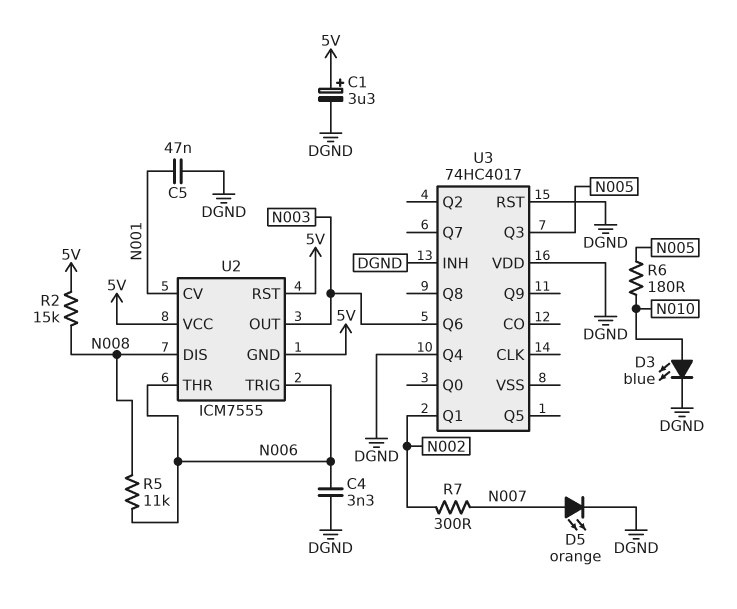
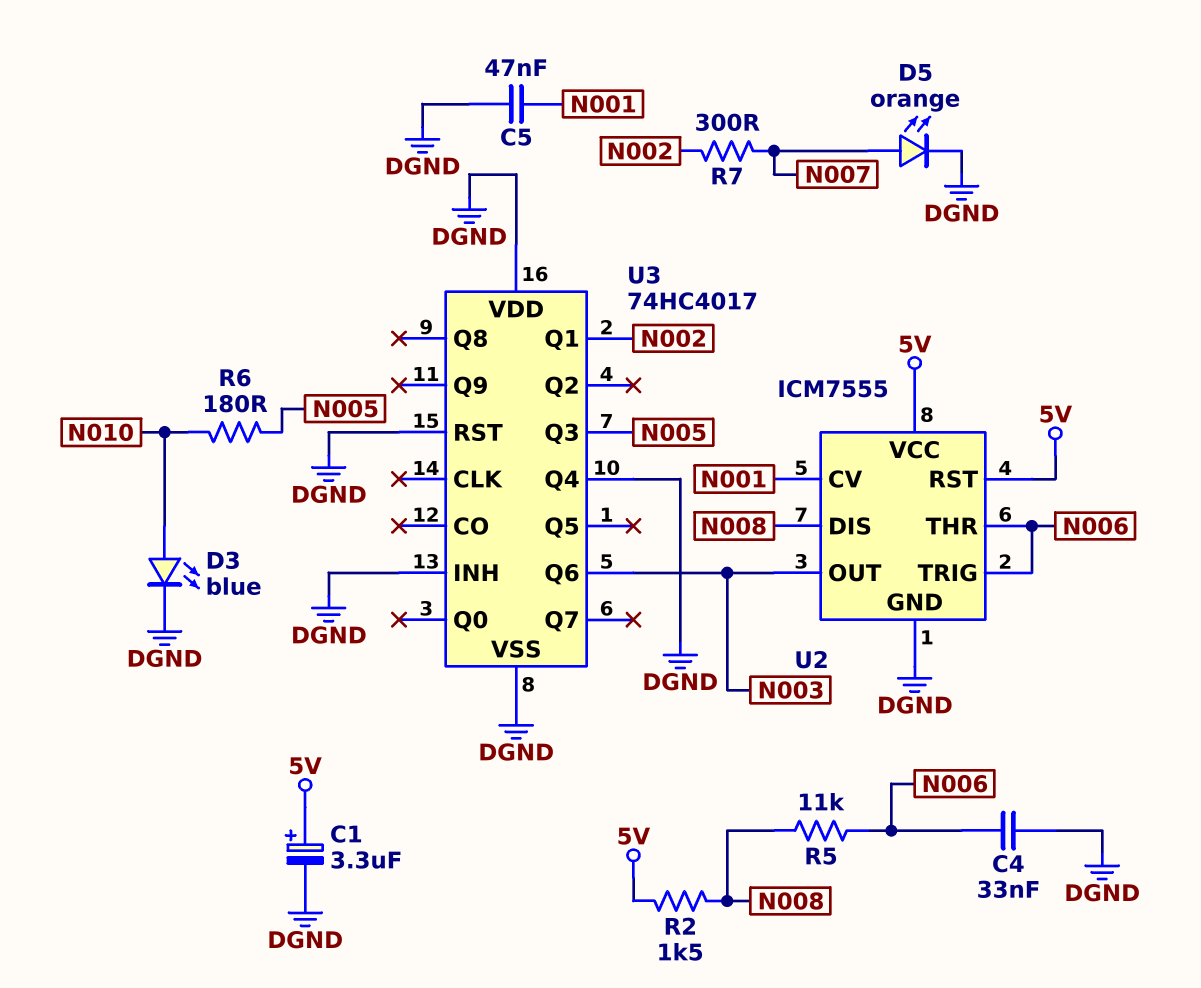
C4: 3.3nF (DGND, N006) -> 33nF (DGND, N006)
R2: 15k (5V, N008) -> 1.5k (5V, N008)
U2 pin GND: 5V -> DGND
U3 pin VSS: none -> DGND

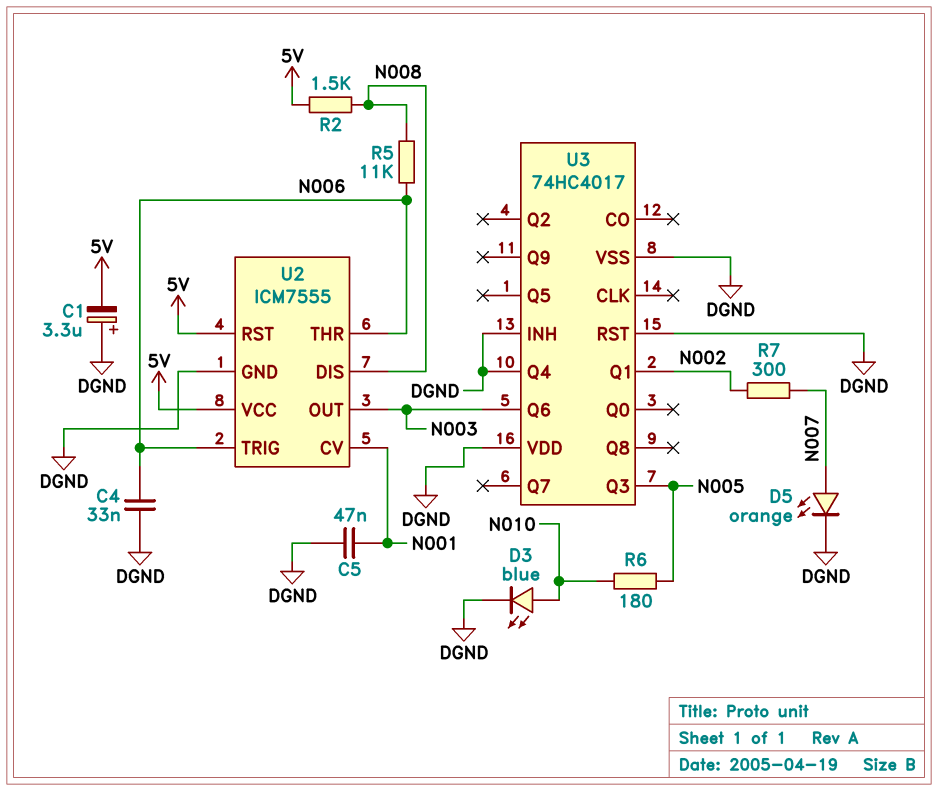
C1: 3.3uF (plus 5V, minus DGND) -> 3.3uF (plus DGND, minus 5V)

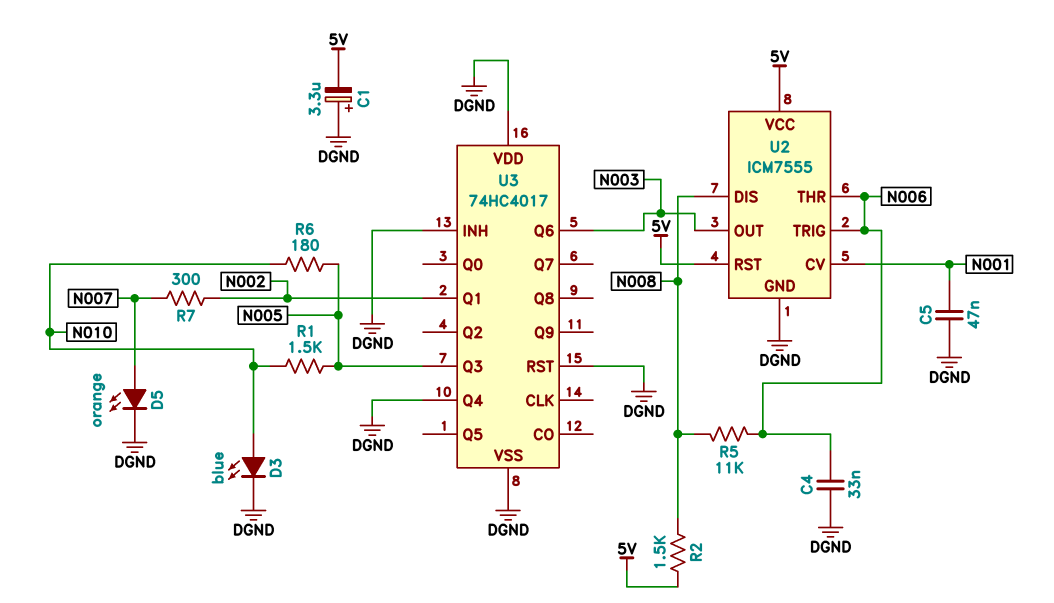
R1: none -> 1.5k (N005, N010)

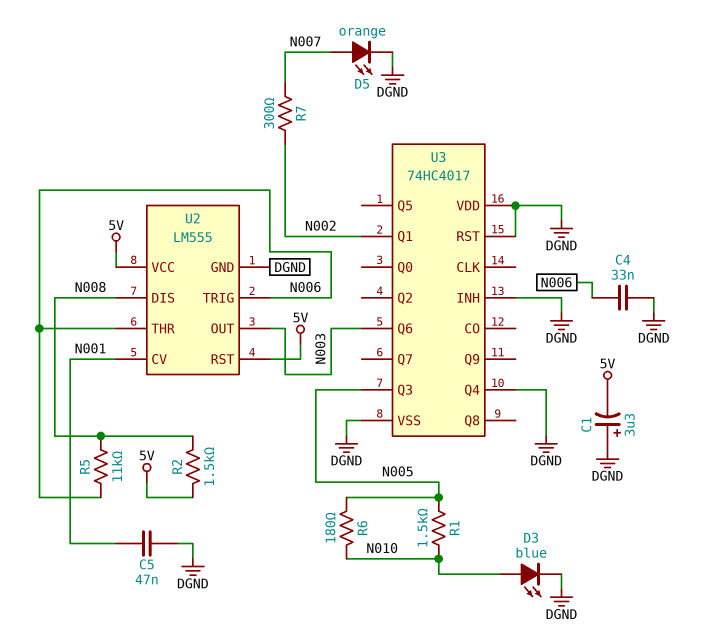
U2: ICM7555 -> LM555

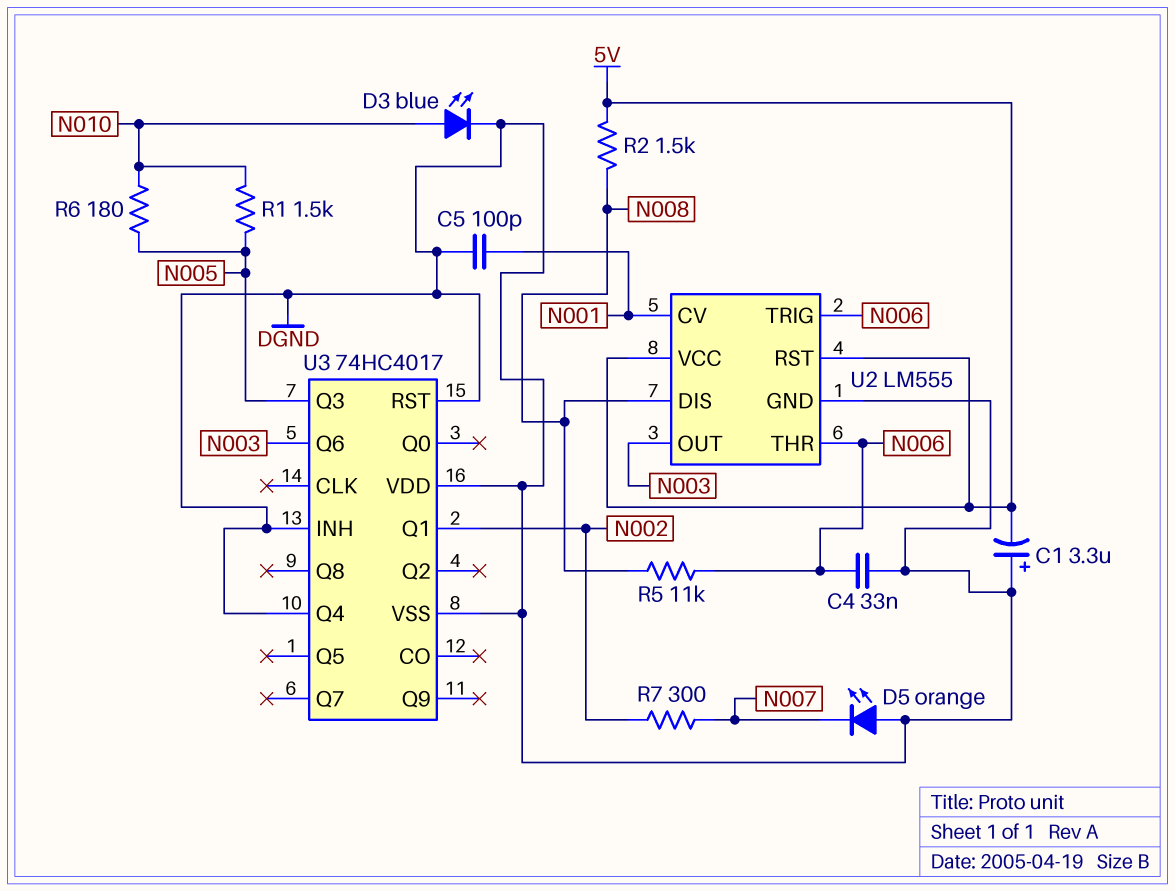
C5: 47nF (DGND, N001) -> 100pF (DGND, N001)
D5: LED orange (A N007, K DGND) -> LED orange (A DGND, K N007)

